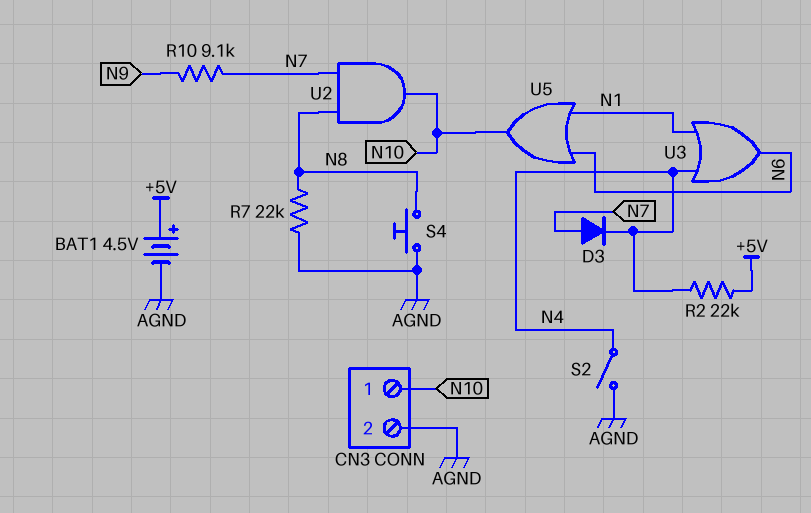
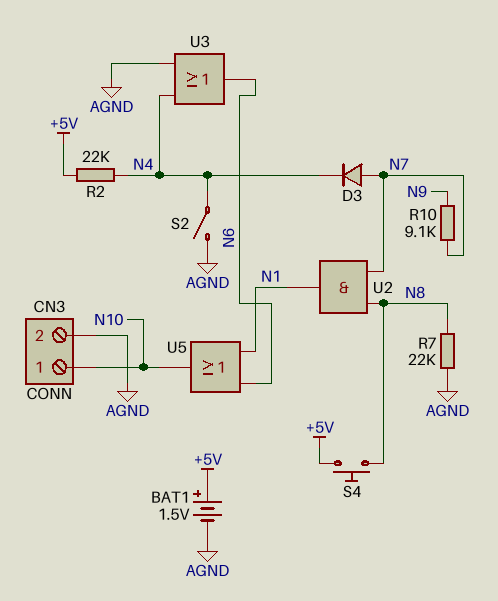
BAT1: 4.5V (plus +5V, minus AGND) -> 1.5V (plus +5V, minus AGND)
S4: button (AGND, N8) -> button (+5V, N8)
U2: AND (in N7, in N8, out N10) -> AND (in N7, in N8, out N1)
U3: OR (in N1, in N4, out N6) -> OR (in AGND, in N4, out N6)

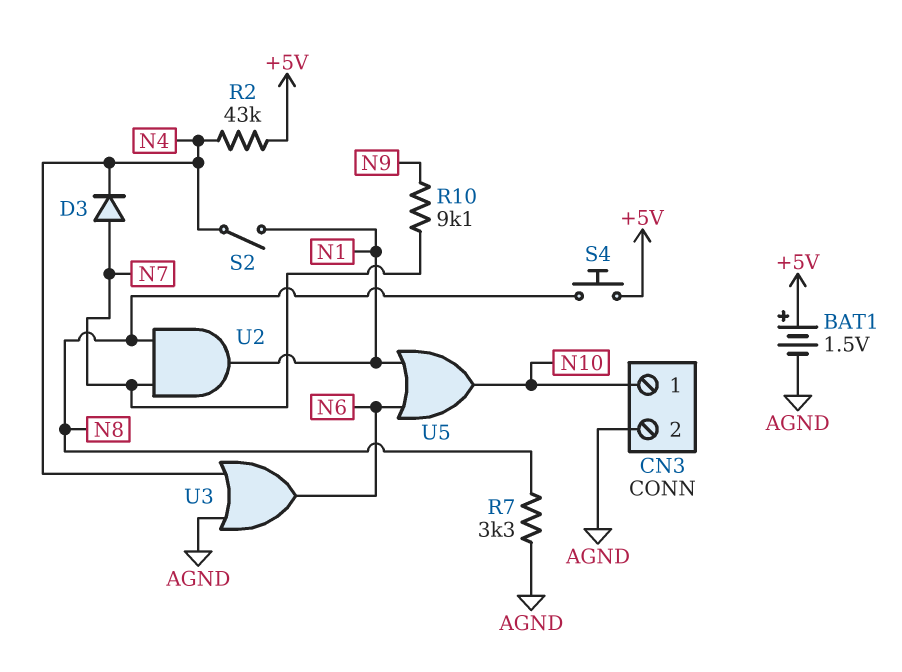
R2: 22k (+5V, N4) -> 43k (+5V, N4)
R7: 22k (AGND, N8) -> 3.3k (AGND, N8)
S2: switch (AGND, N4) -> switch (N1, N4)

